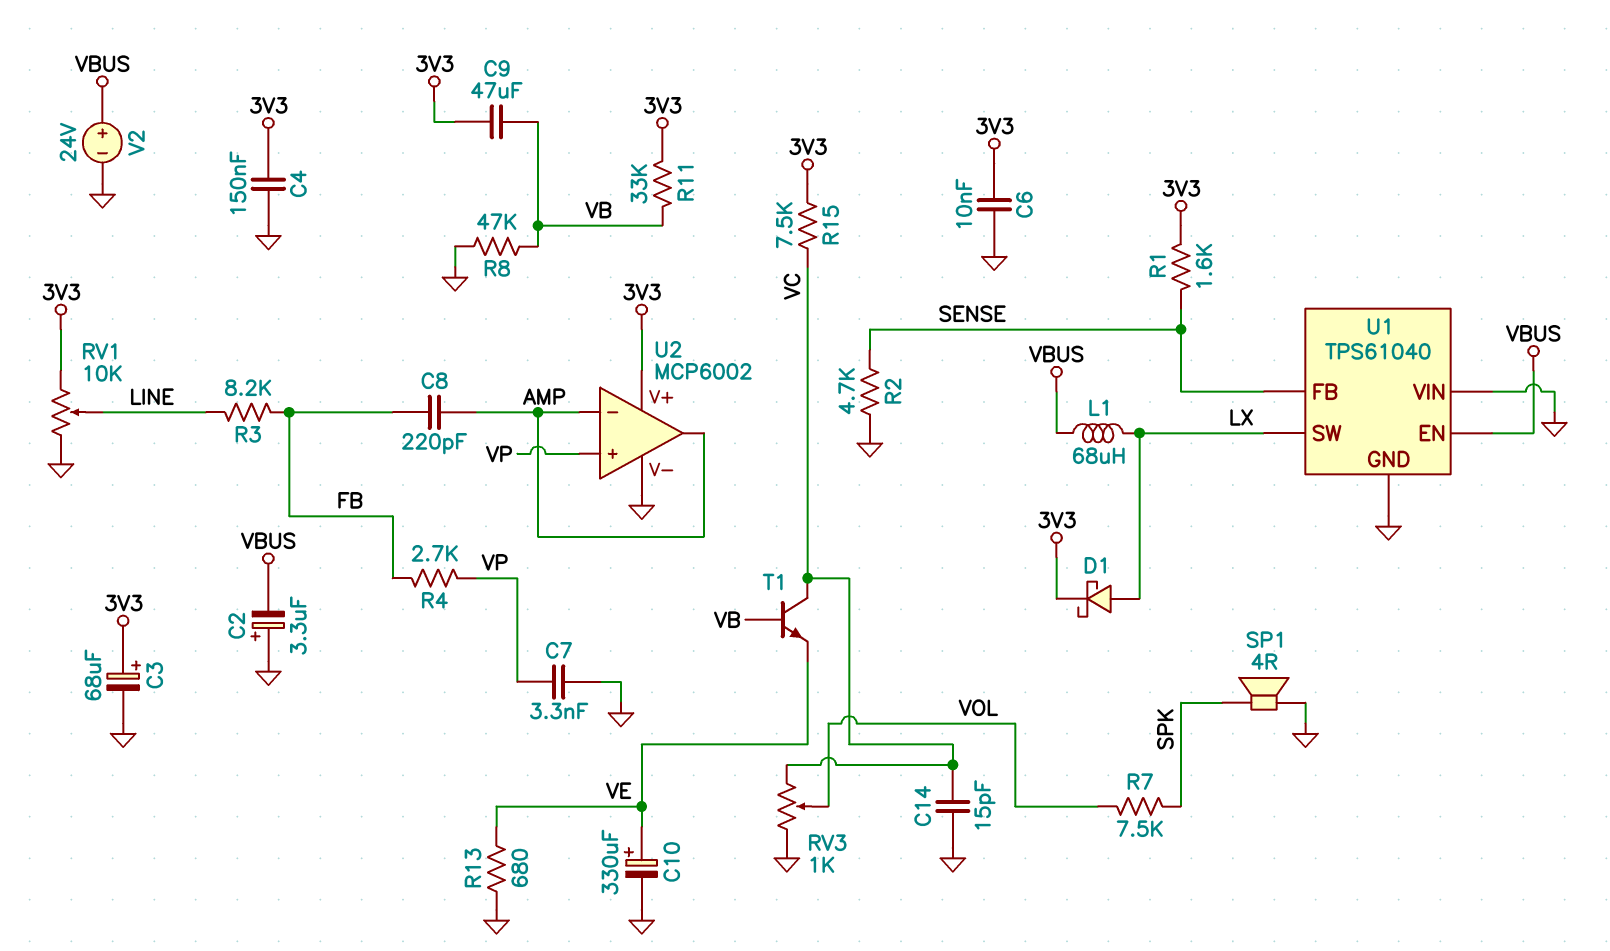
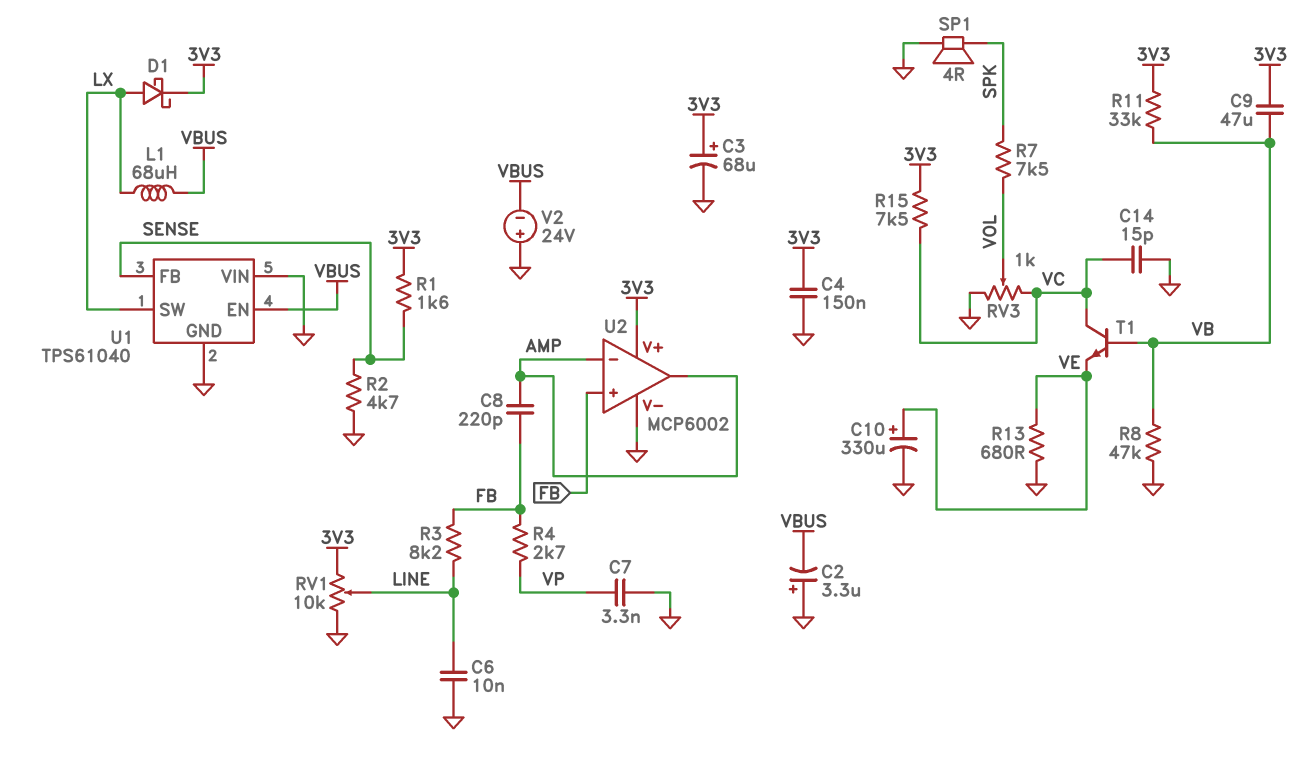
C6: 10nF (3V3, GND) -> 10nF (GND, LINE)
U2 pin in+: VP -> FB
V2: 24V (plus VBUS, minus GND) -> 24V (plus GND, minus VBUS)

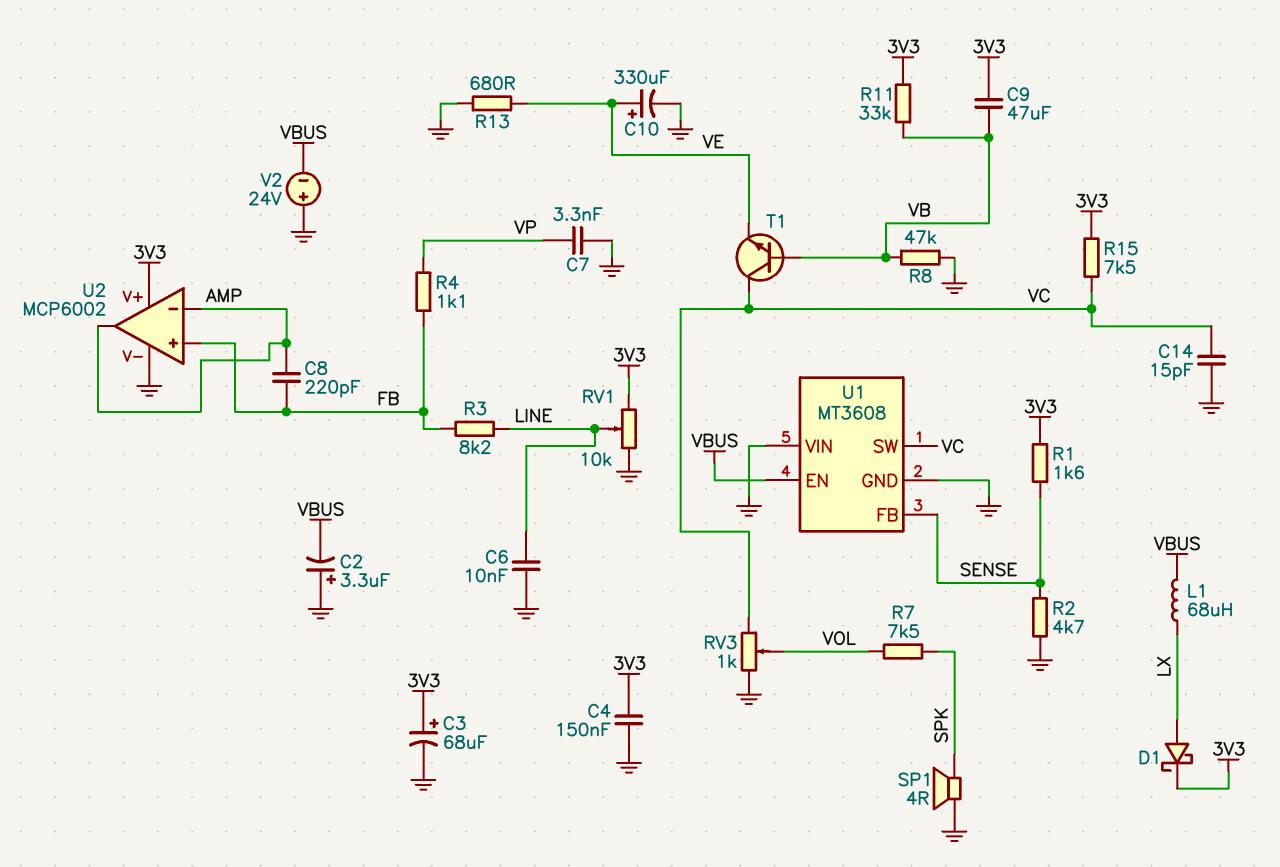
R4: 2.7k (FB, VP) -> 1.1k (FB, VP)
U1: TPS61040 -> MT3608
U1 pin SW: LX -> VC

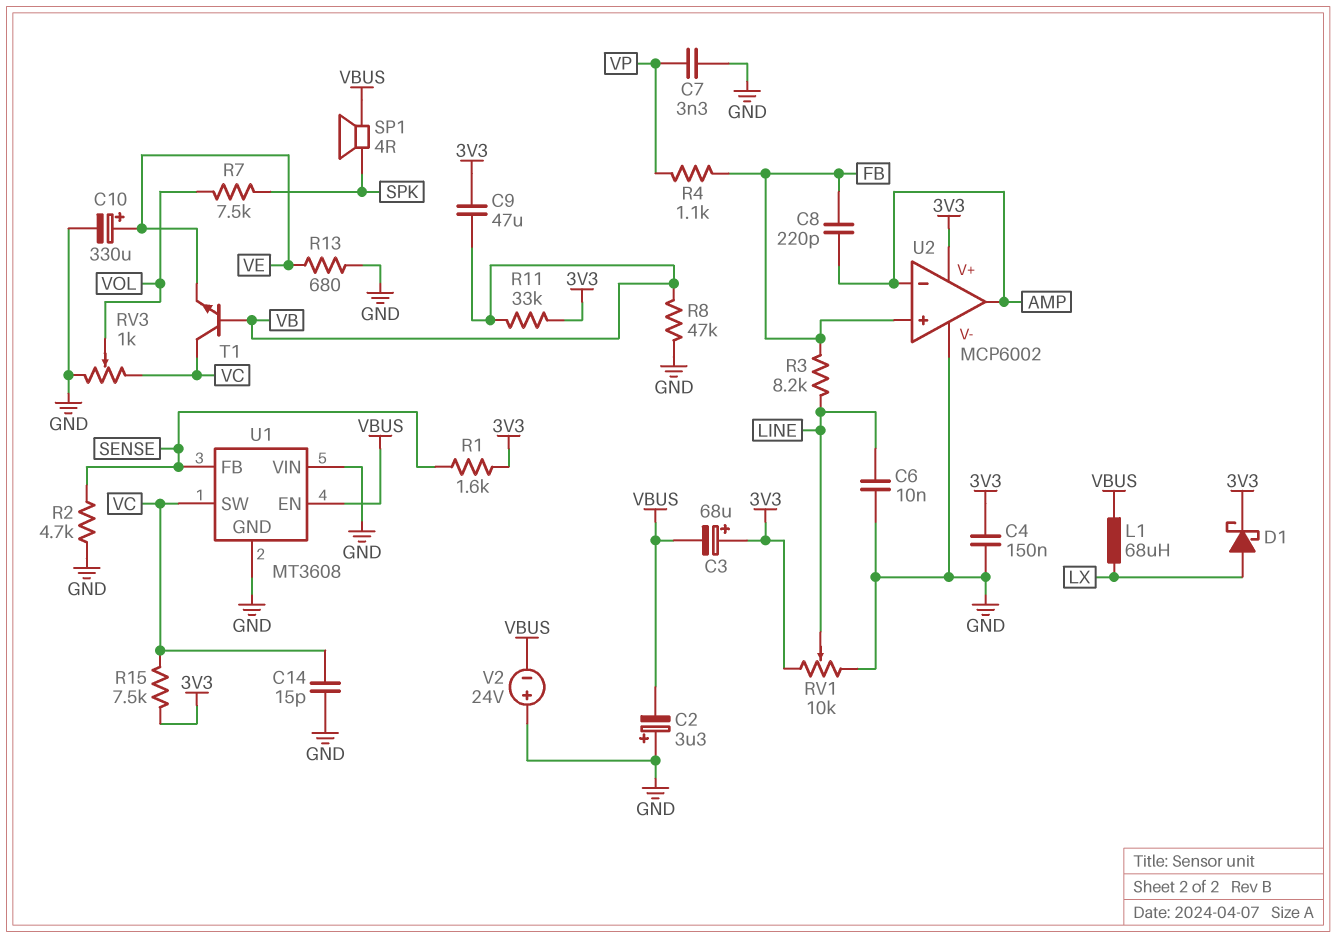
C3: 68uF (plus 3V3, minus GND) -> 68uF (plus 3V3, minus VBUS)
SP1: speaker 4R (GND, SPK) -> speaker 4R (SPK, VBUS)

